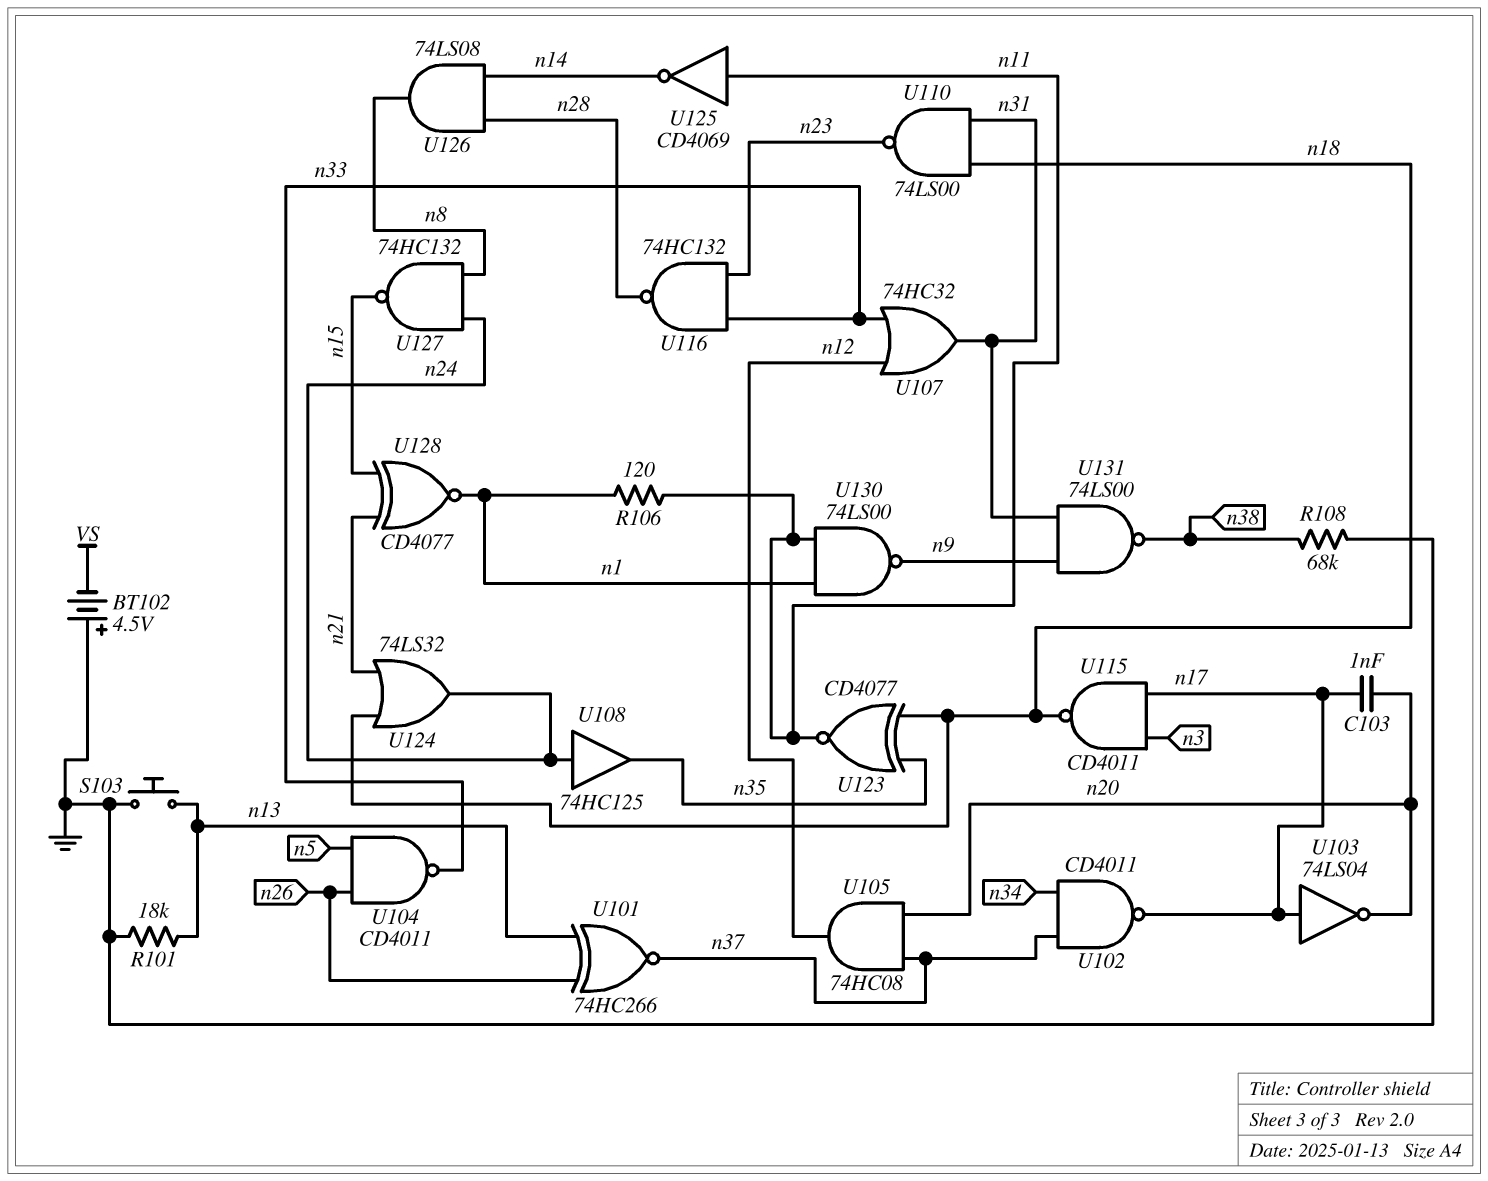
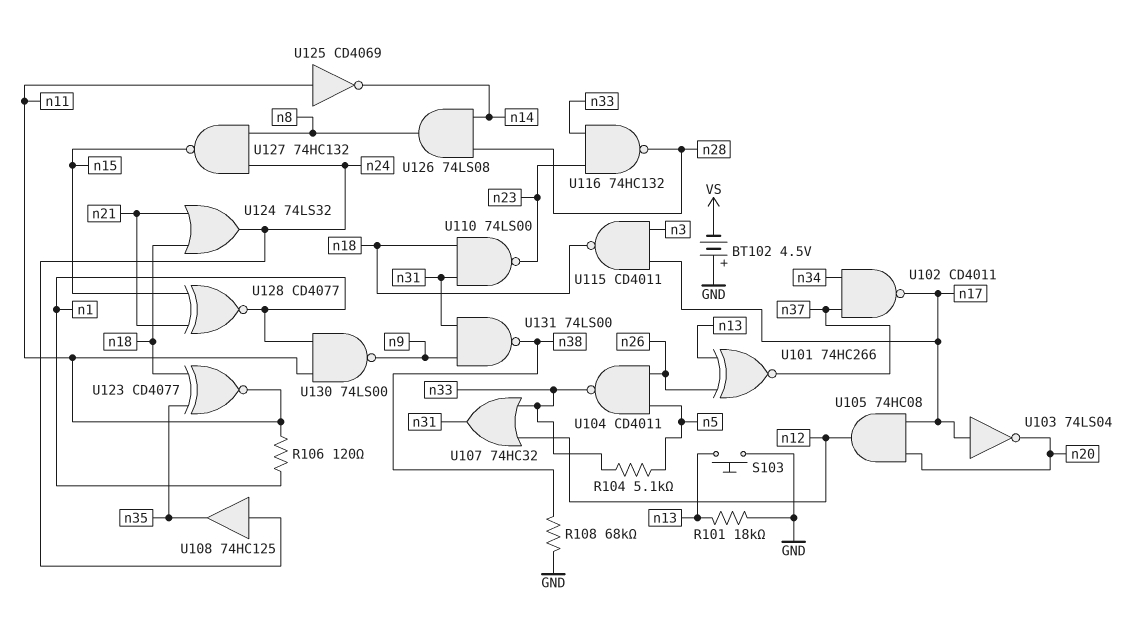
C103: 1nF (n17, n20) -> none
R104: none -> 5.1k (n5, n33)
U105: AND 74HC08 (in n20, in n37, out n12) -> AND 74HC08 (in n17, in n20, out n12)

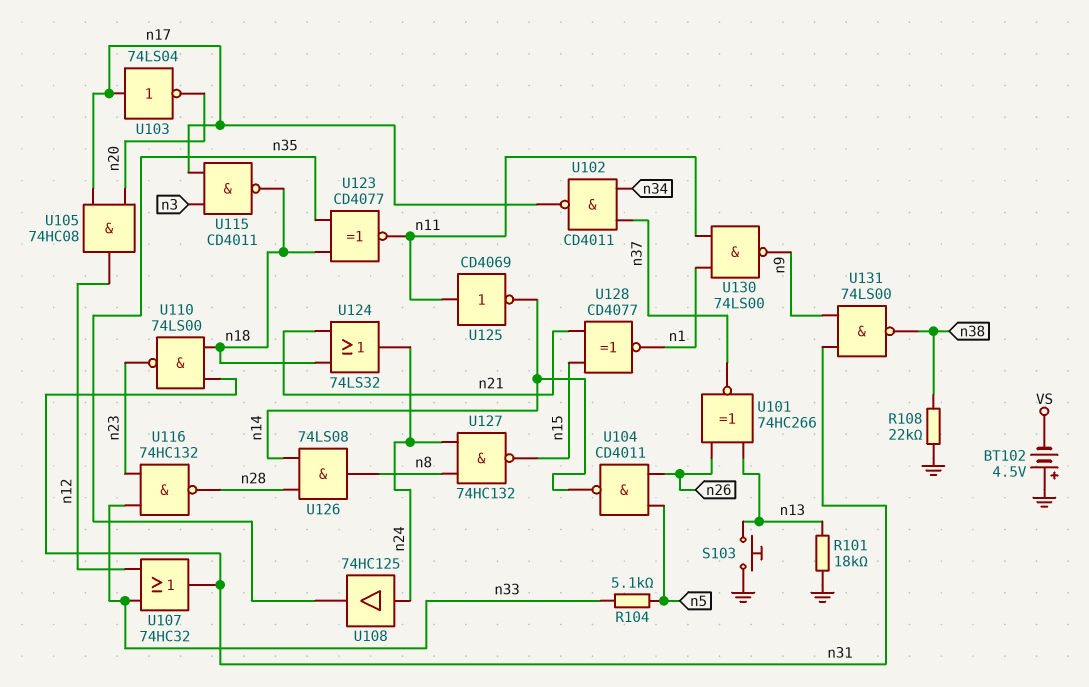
R106: 120 (n1, n11) -> none
R108: 68k (GND, n38) -> 22k (GND, n38)
U104: NAND CD4011 (in n5, in n26, out n33) -> NAND CD4011 (in n5, in n26, out n14)

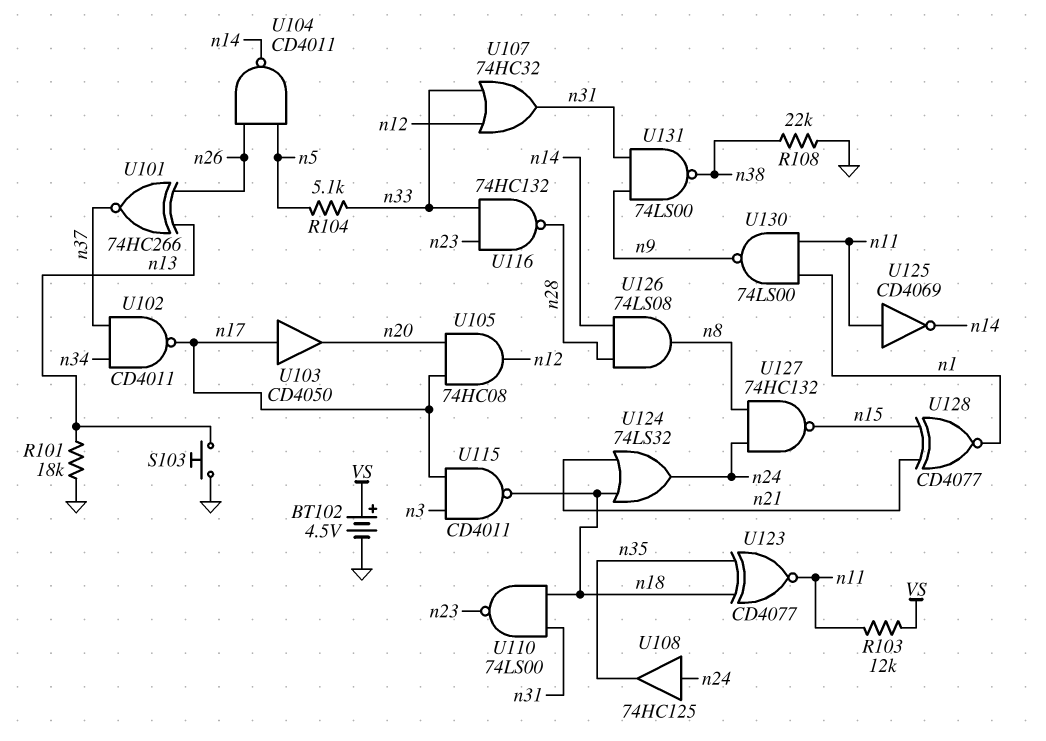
BT102: 4.5V (plus GND, minus VS) -> 4.5V (plus VS, minus GND)
R103: none -> 12k (VS, n11)
U103: NOT 74LS04 (in n17, out n20) -> buffer CD4050 (in n17, out n20)

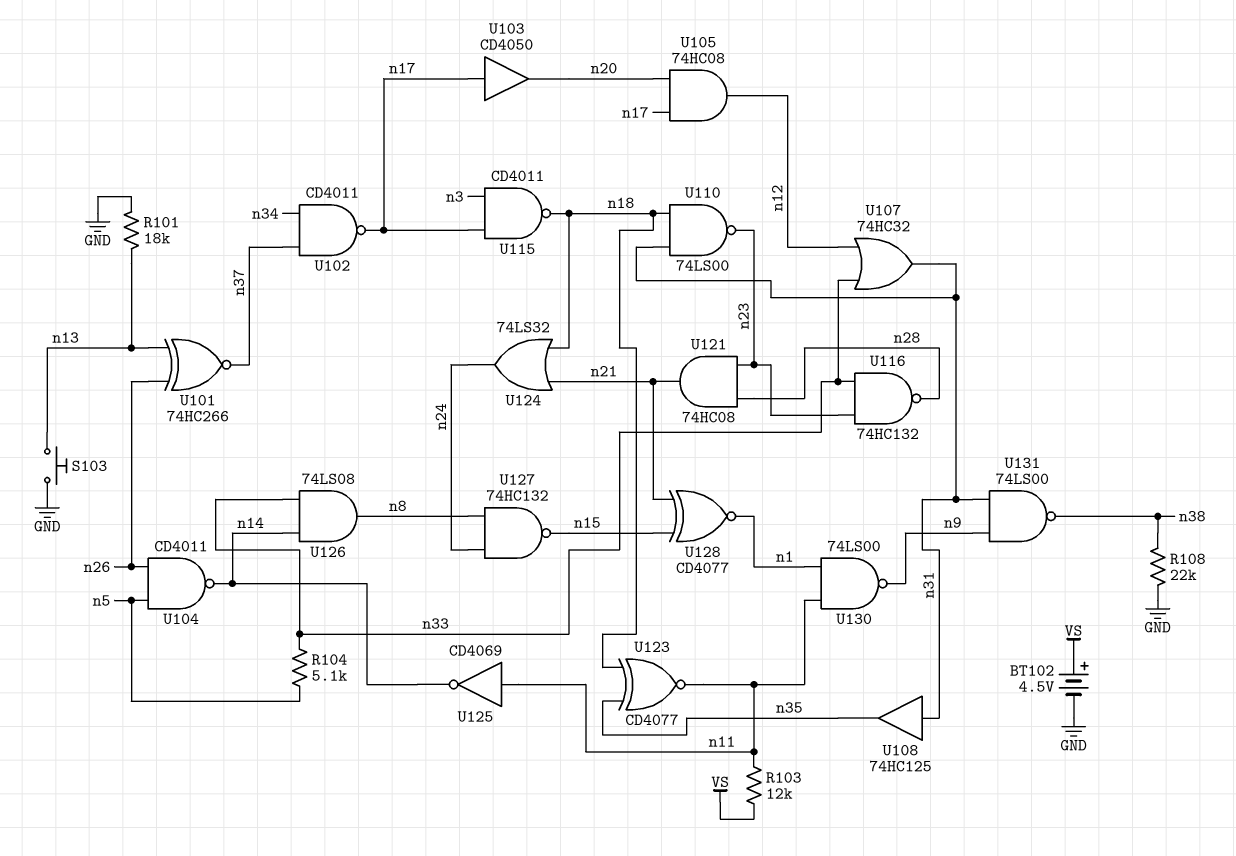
U108: buffer 74HC125 (in n24, out n35) -> buffer 74HC125 (in n31, out n35)
U121: none -> AND 74HC08 (in n23, in n28, out n21)
U126: AND 74LS08 (in n14, in n28, out n8) -> AND 74LS08 (in n14, in n33, out n8)

